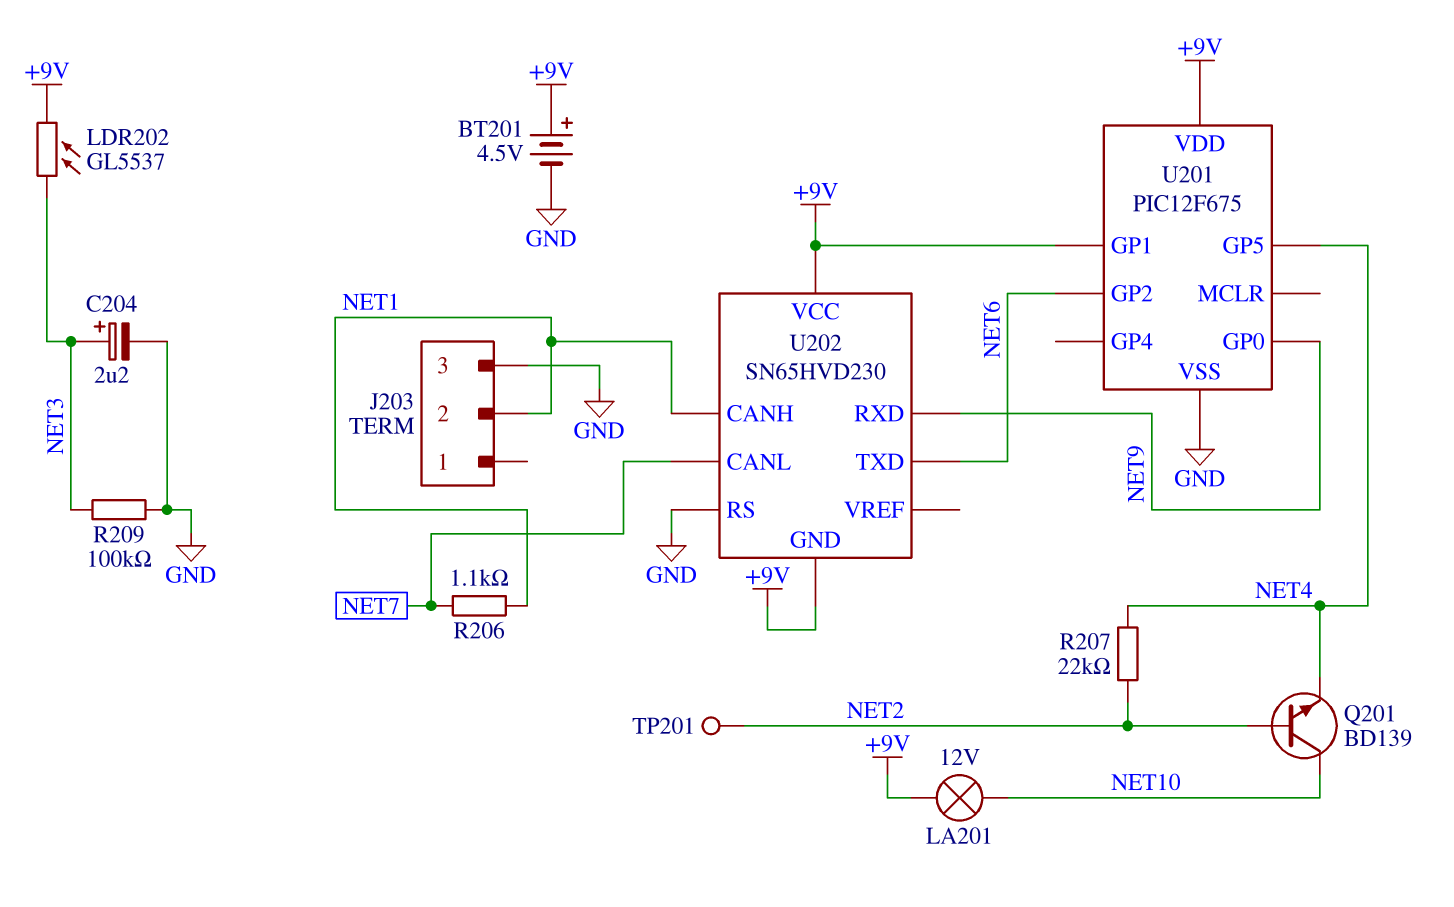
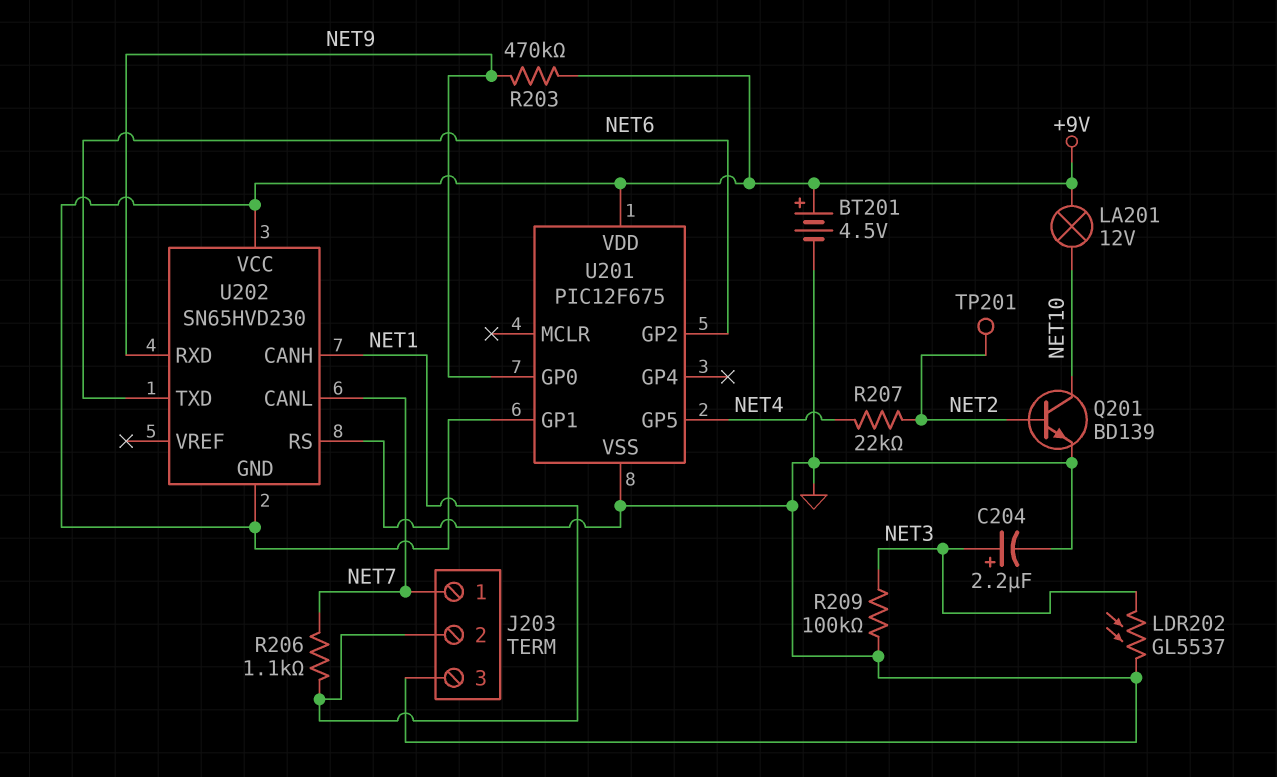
J203 pin 1: none -> NET7
LDR202: GL5537 (+9V, NET3) -> GL5537 (GND, NET3)
Q201: NPN BD139 (B NET2, C NET10, E NET4) -> NPN BD139 (B NET2, C NET10, E GND)
R203: none -> 470k (+9V, NET9)

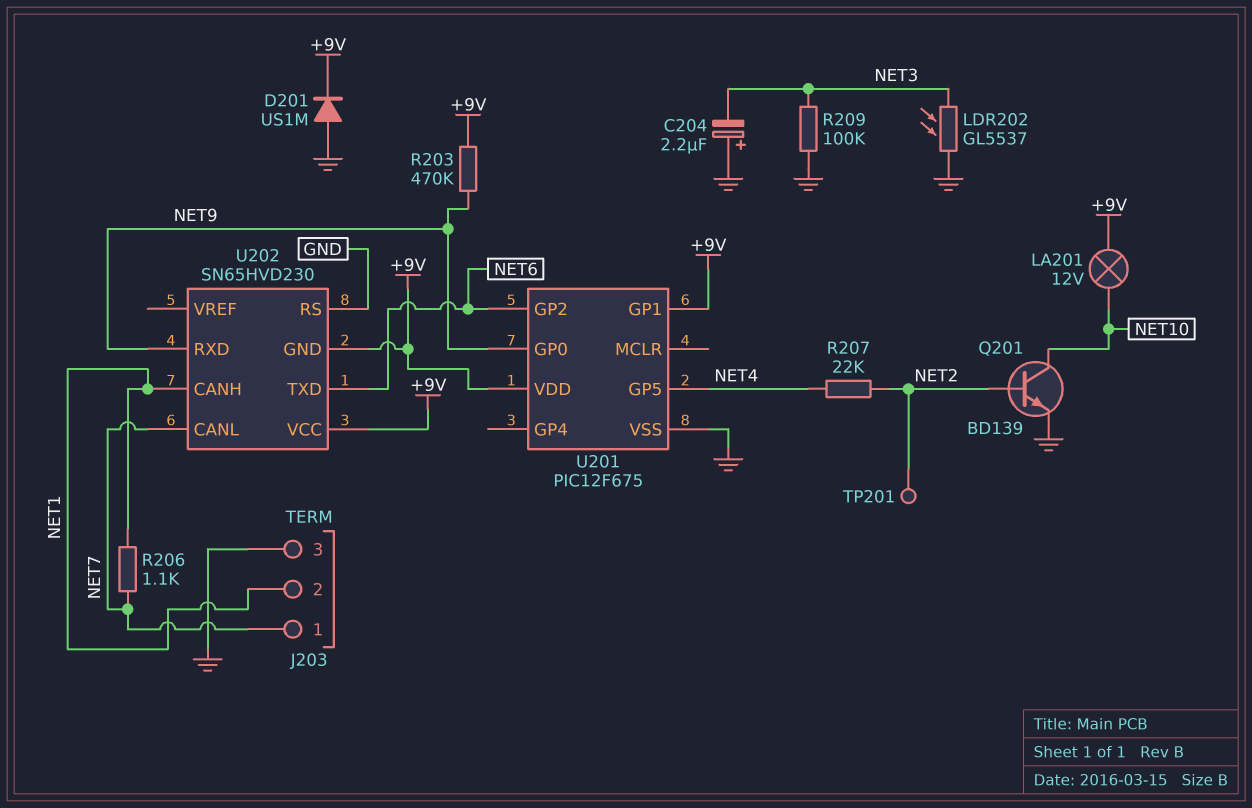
BT201: 4.5V (plus +9V, minus GND) -> none
C204: 2.2uF (plus NET3, minus GND) -> 2.2uF (plus GND, minus NET3)
D201: none -> diode US1M (A GND, K +9V)

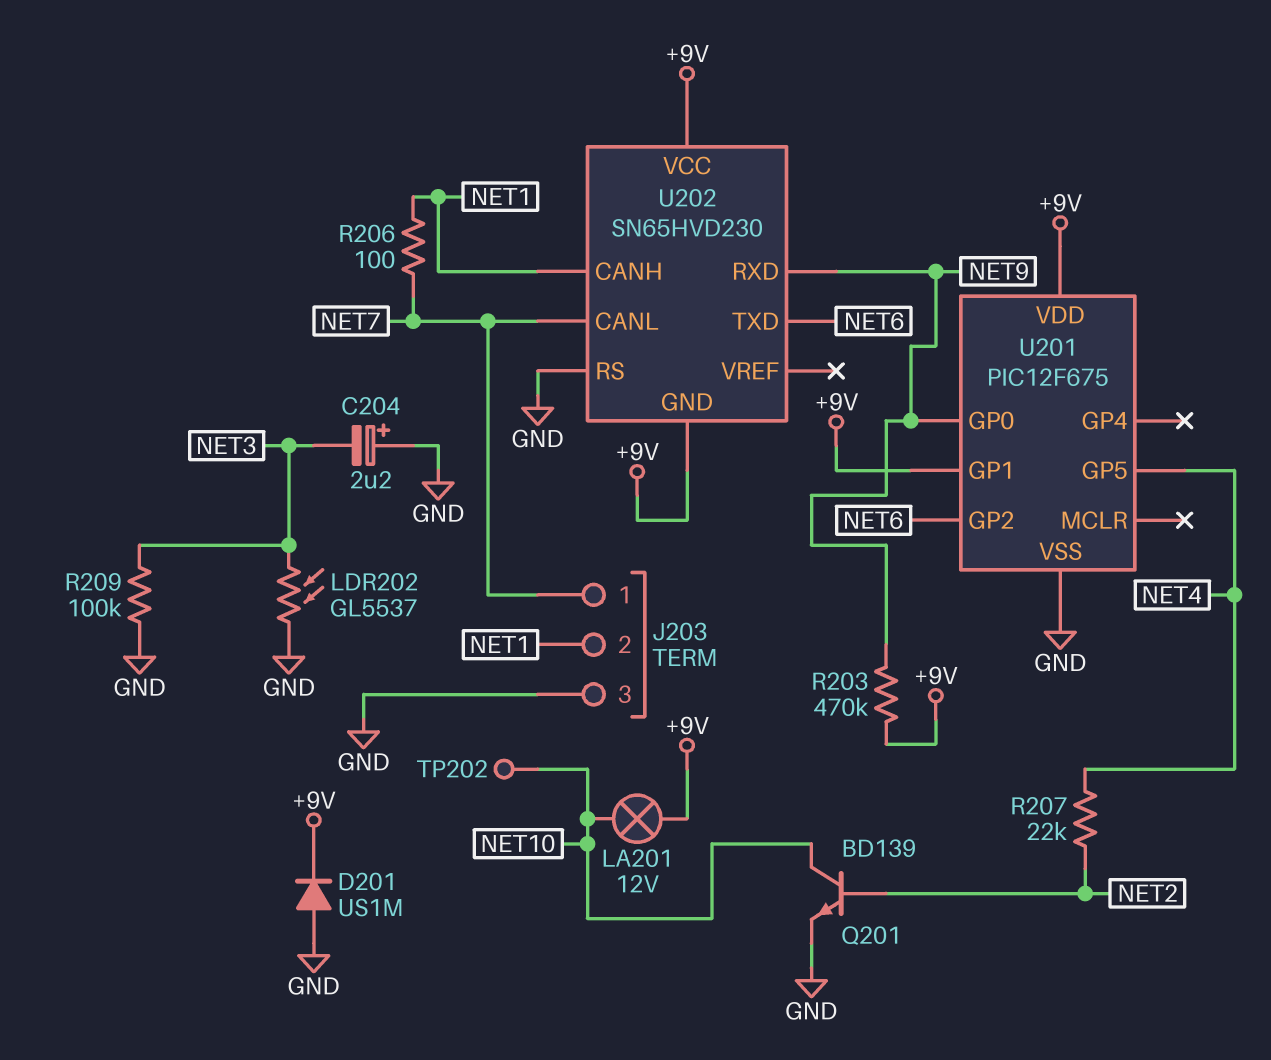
R206: 1.1k (NET1, NET7) -> 100 (NET1, NET7)
TP201: test point (NET2) -> none
TP202: none -> test point (NET10)

